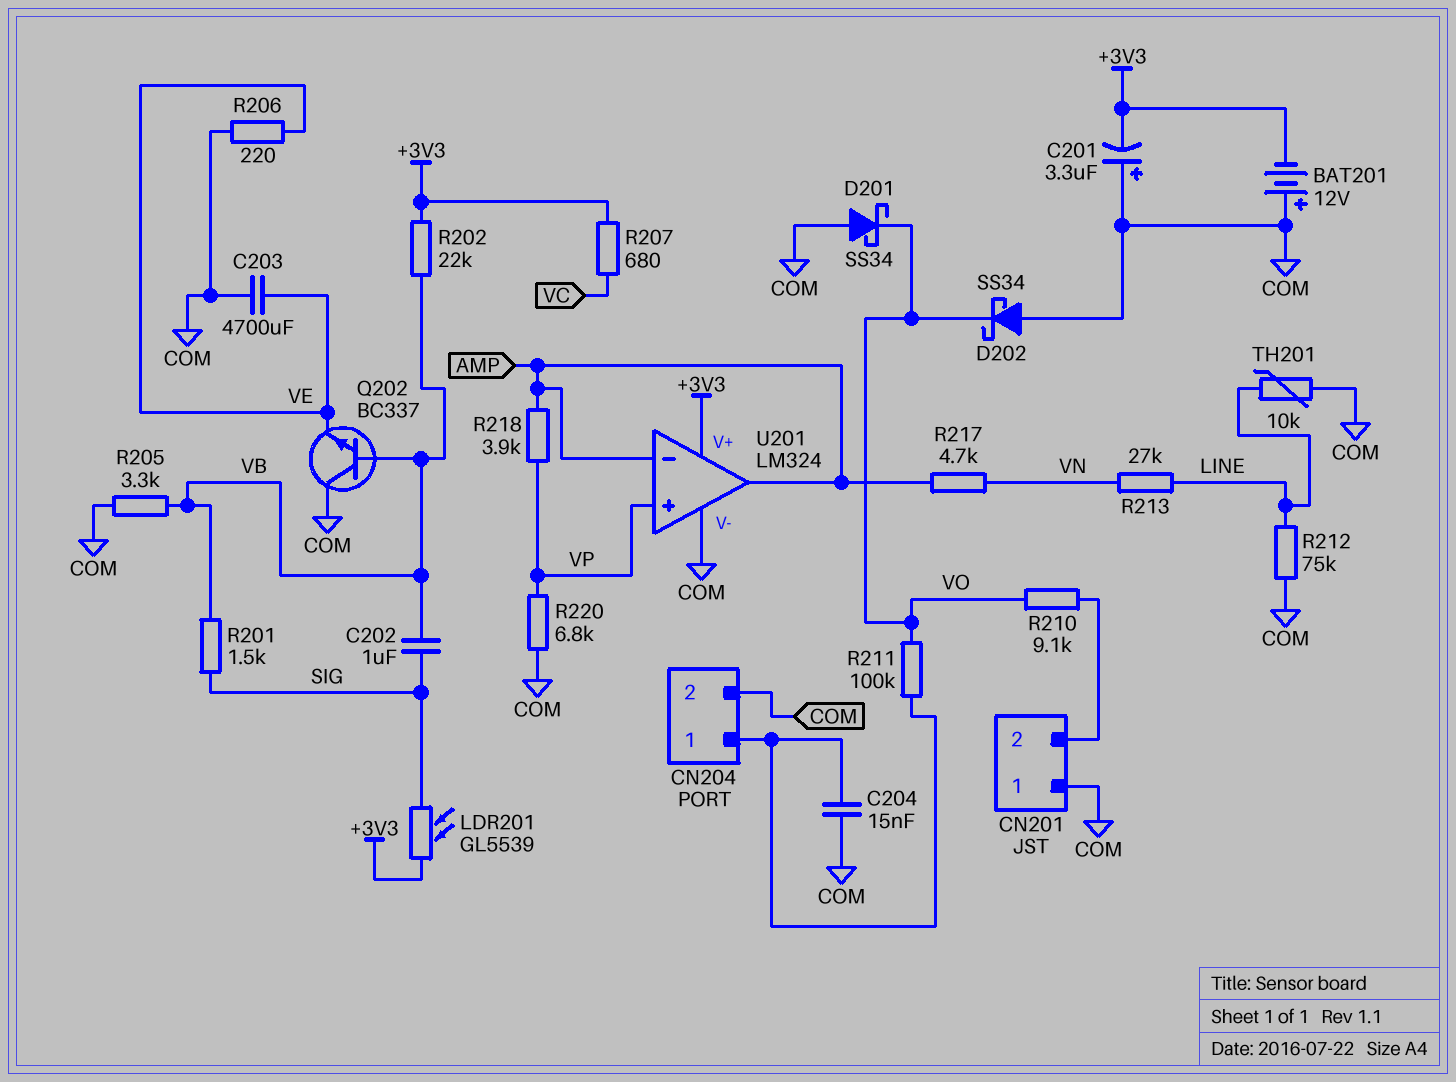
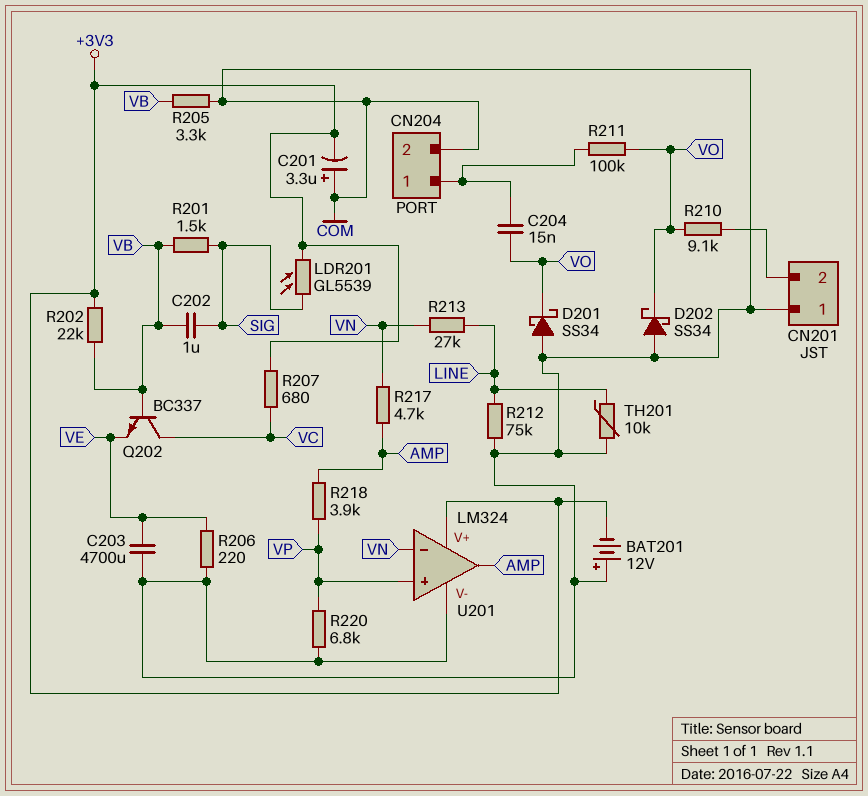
C204: 15nF (CN204/1, COM) -> 15nF (CN204/1, VO)
Q202: NPN BC337 (B VB, C COM, E VE) -> NPN BC337 (B VB, C VC, E VE)
U201 pin in-: AMP -> VN

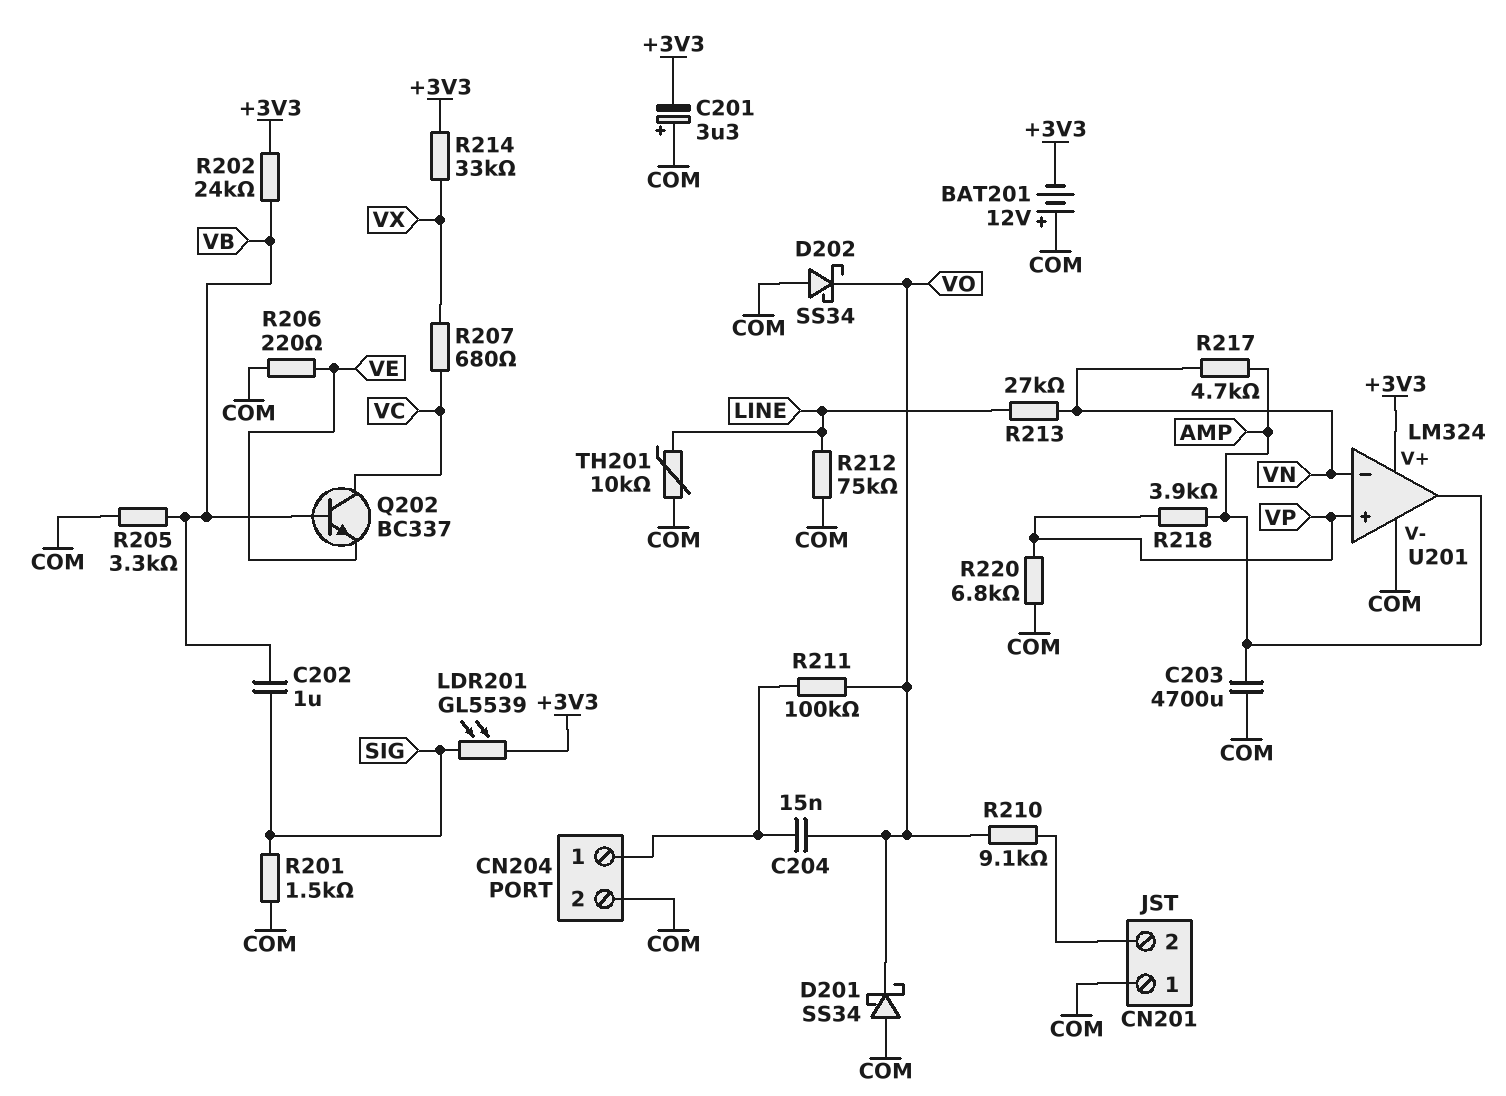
C203: 4700uF (COM, VE) -> 4700uF (AMP, COM)
R201: 1.5k (SIG, VB) -> 1.5k (COM, SIG)
R202: 22k (+3V3, VB) -> 24k (+3V3, VB)
R207: 680 (+3V3, VC) -> 680 (VC, VX)
R214: none -> 33k (+3V3, VX)

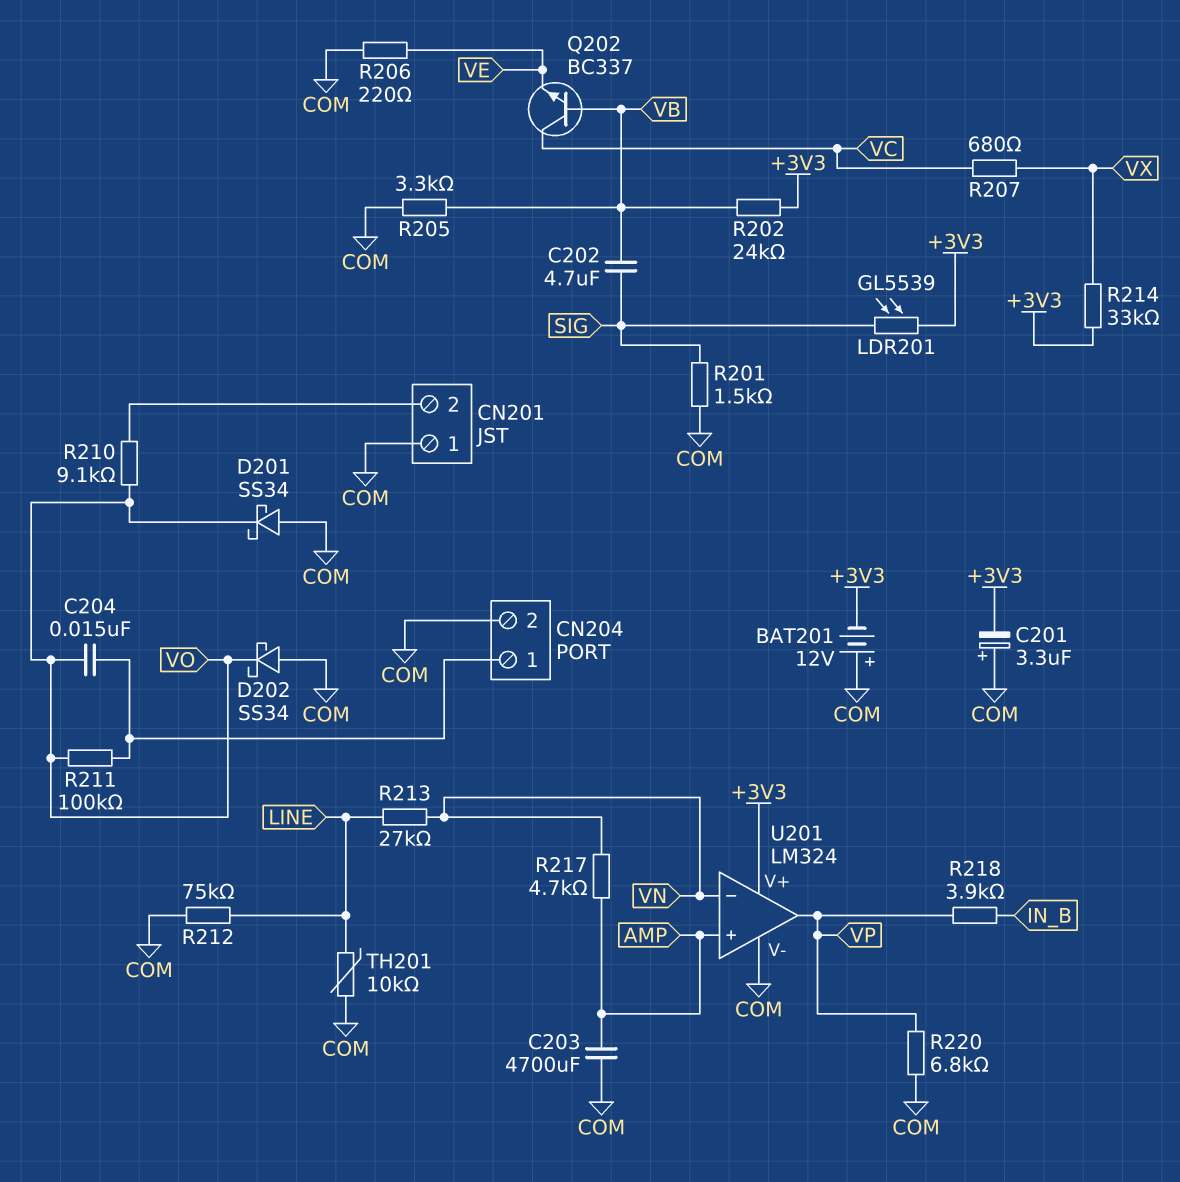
C202: 1uF (SIG, VB) -> 4.7uF (SIG, VB)
R218: 3.9k (AMP, VP) -> 3.9k (IN_B, VP)
U201 pin in+: VP -> AMP
U201 pin out: AMP -> VP

